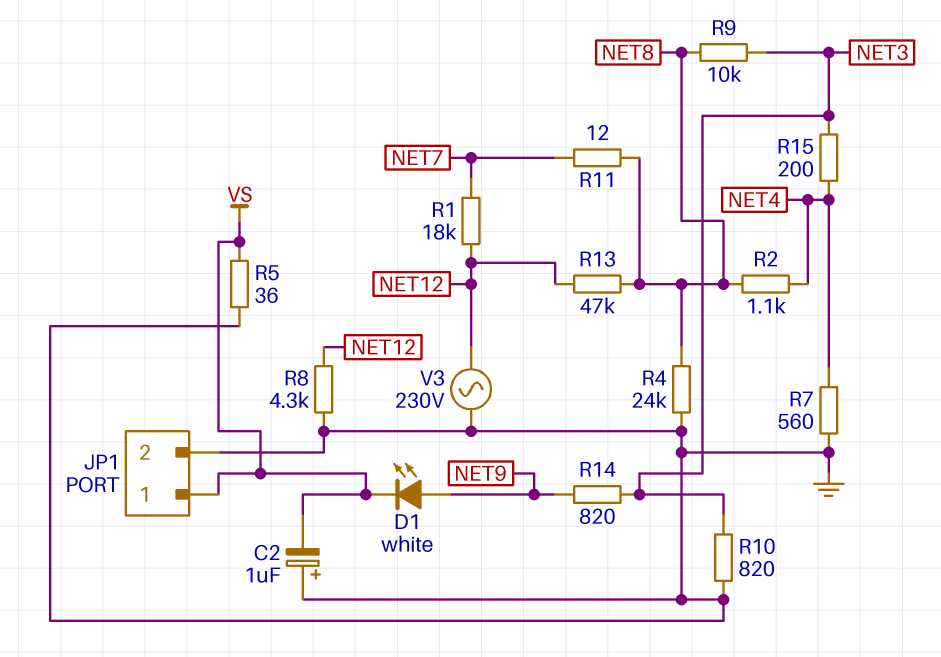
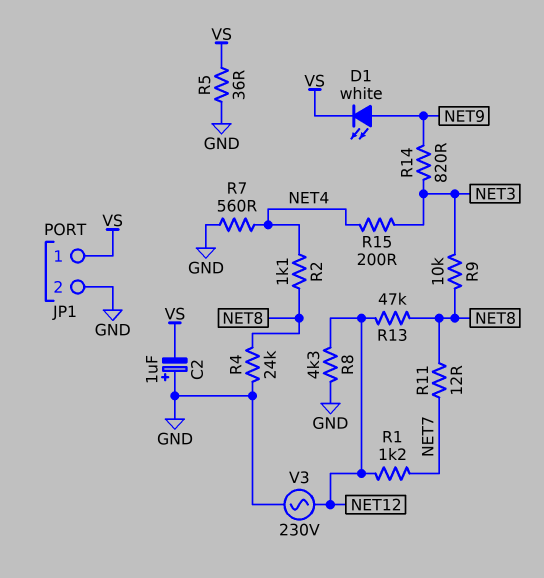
R1: 18k (NET7, NET12) -> 1.2k (NET7, NET12)
R10: 820 (GND, NET3) -> none

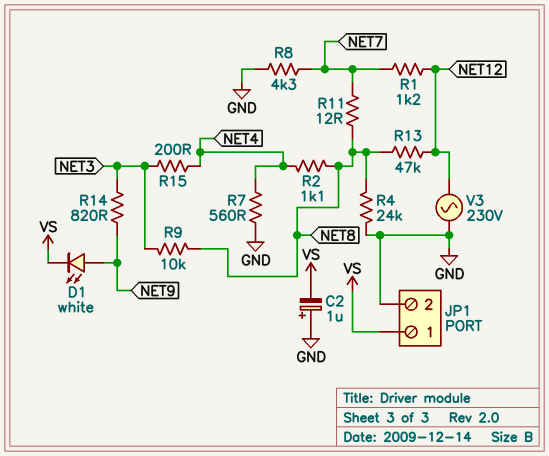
R5: 36 (GND, VS) -> none
R8: 4.3k (GND, NET12) -> 4.3k (GND, NET7)

